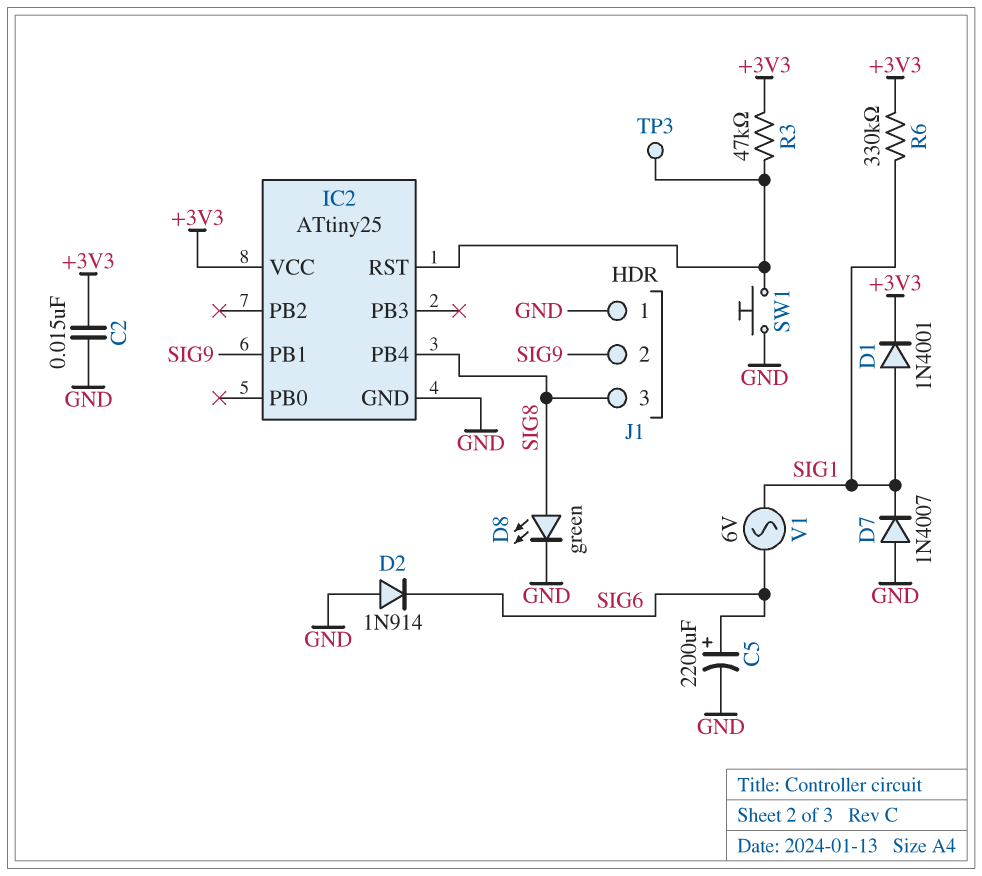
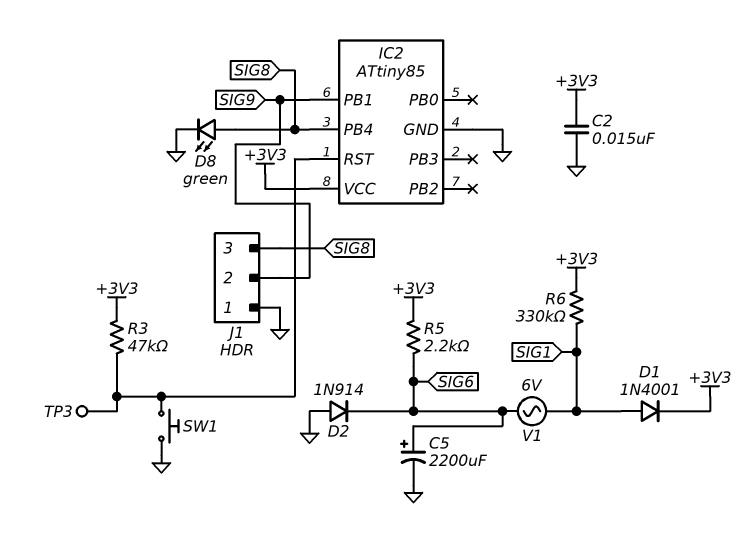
D7: diode 1N4007 (A GND, K SIG1) -> none
IC2: ATtiny25 -> ATtiny85
R5: none -> 2.2k (+3V3, SIG6)

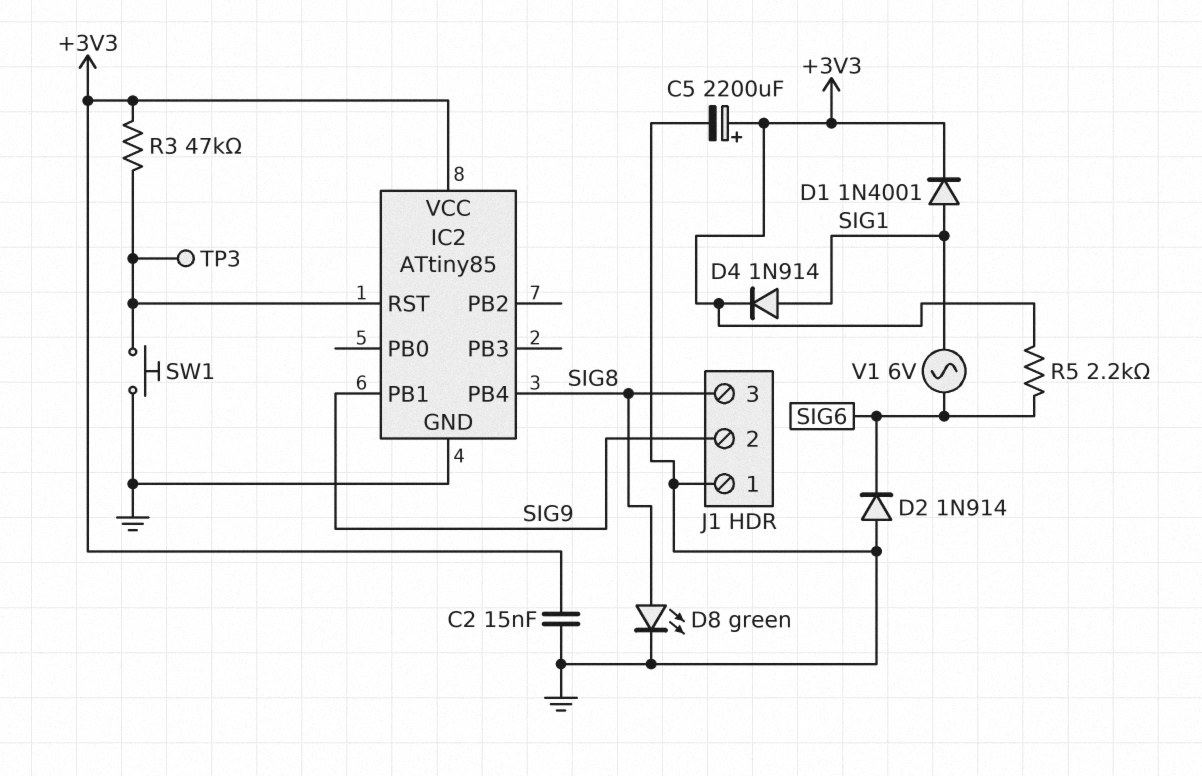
C5: 2200uF (plus SIG6, minus GND) -> 2200uF (plus +3V3, minus GND)
D4: none -> diode 1N914 (A SIG1, K +3V3)
R6: 330k (+3V3, SIG1) -> none

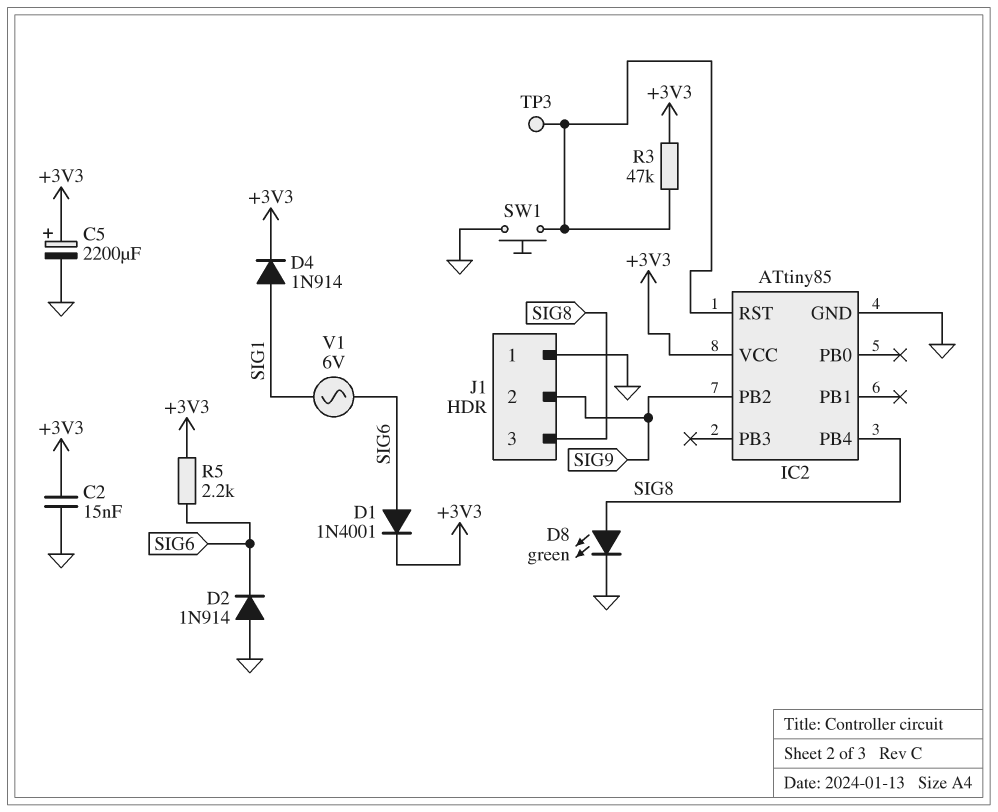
D1: diode 1N4001 (A SIG1, K +3V3) -> diode 1N4001 (A SIG6, K +3V3)
IC2 pin PB1: SIG9 -> none
IC2 pin PB2: none -> SIG9

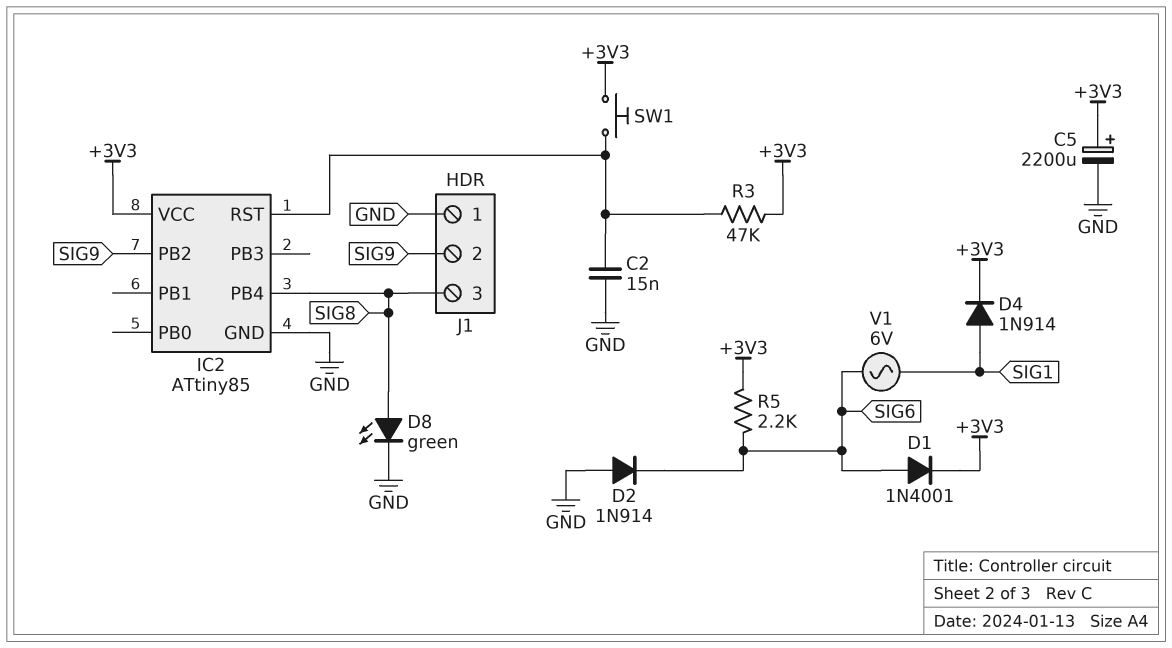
C2: 15nF (+3V3, GND) -> 15nF (GND, IC2/RST)
SW1: button (GND, IC2/RST) -> button (+3V3, IC2/RST)
TP3: test point (IC2/RST) -> none

